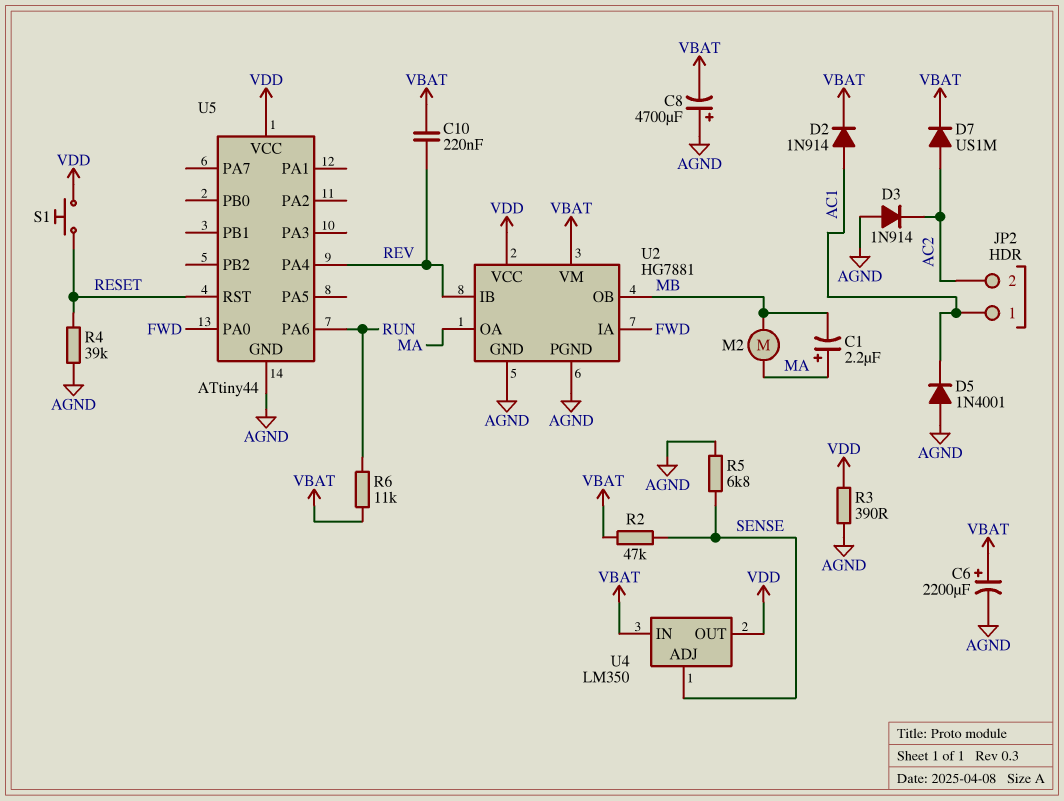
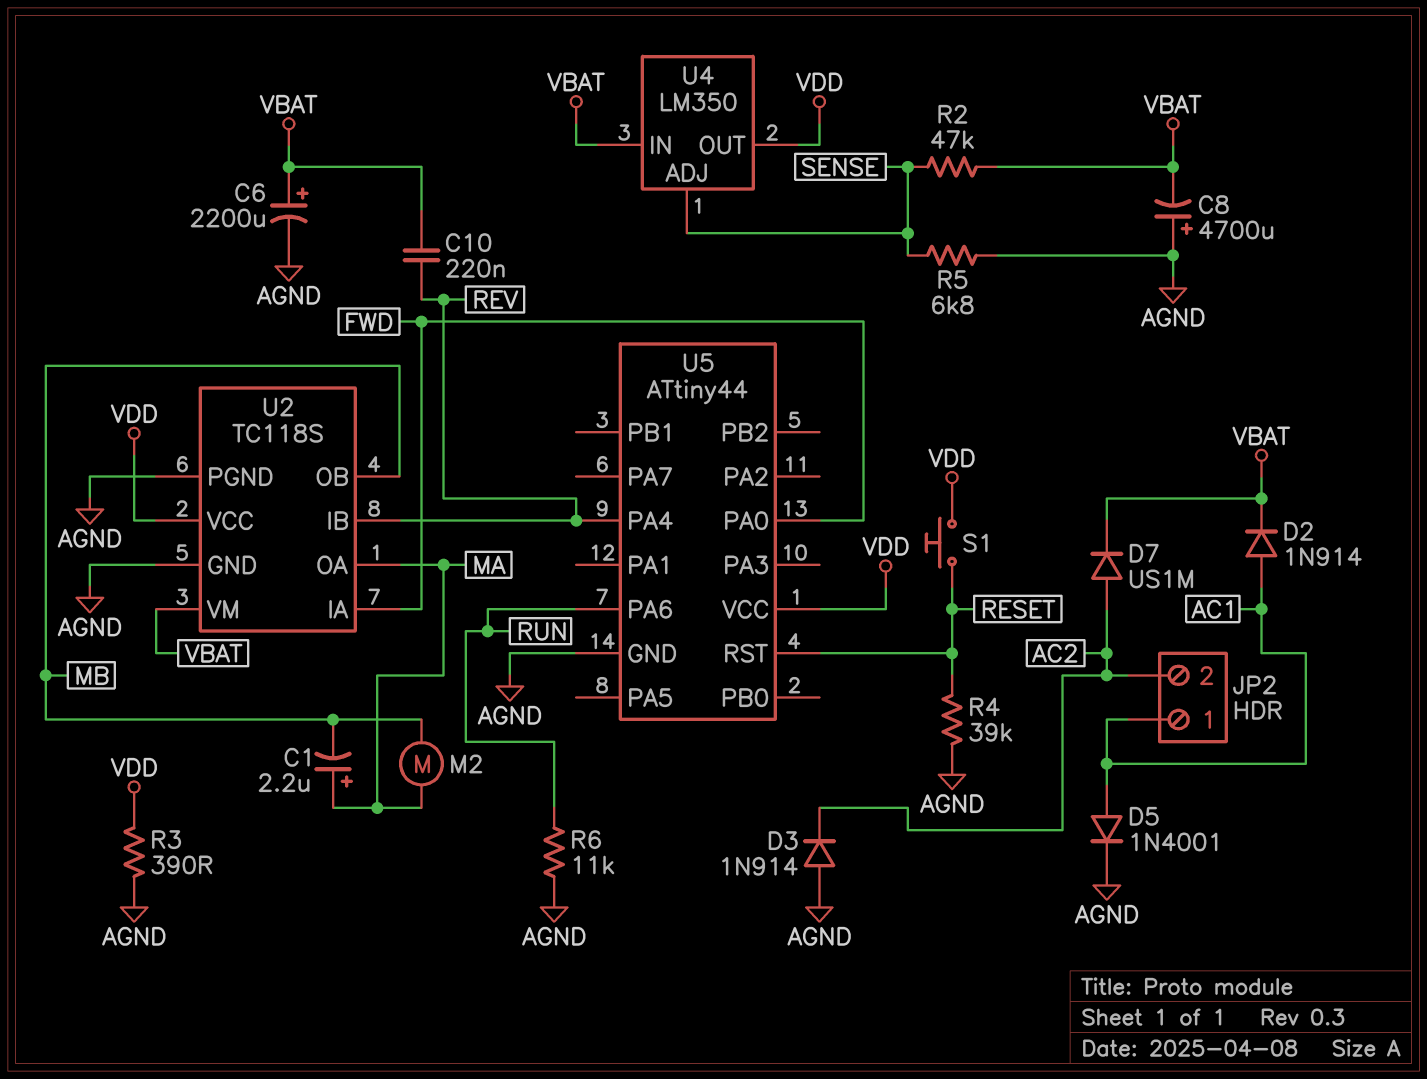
D5: diode 1N4001 (A AGND, K AC1) -> diode 1N4001 (A AC1, K AGND)
R6: 11k (RUN, VBAT) -> 11k (AGND, RUN)
U2: HG7881 -> TC118S

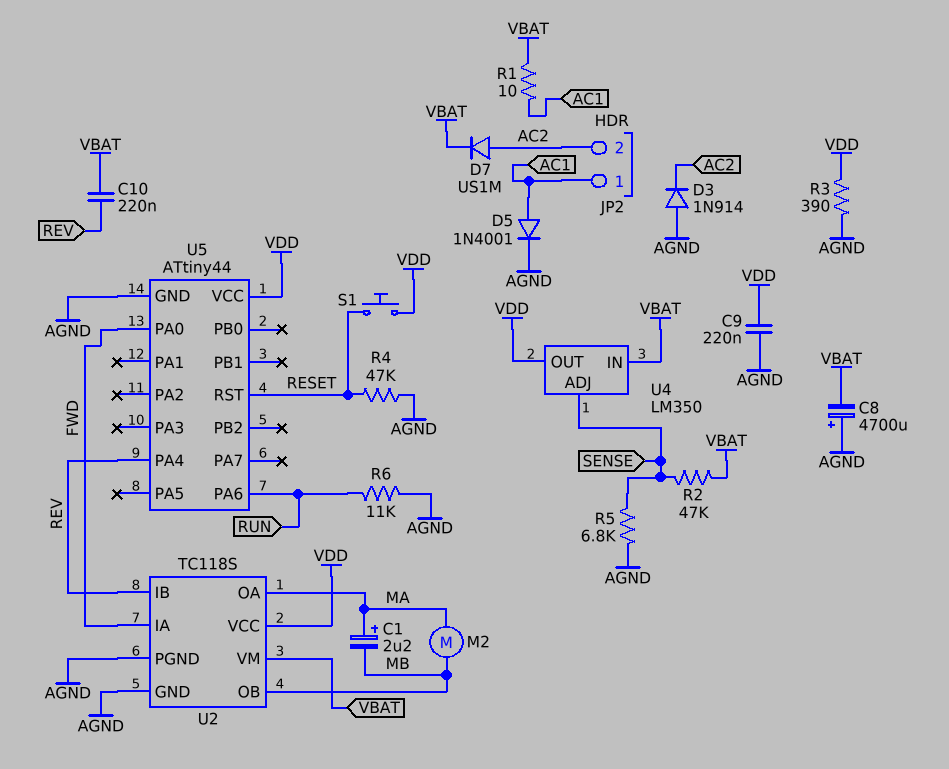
C6: 2200uF (plus VBAT, minus AGND) -> none
C9: none -> 220nF (AGND, VDD)
D2: diode 1N914 (A AC1, K VBAT) -> none
R1: none -> 10 (AC1, VBAT)
R4: 39k (AGND, RESET) -> 47k (AGND, RESET)

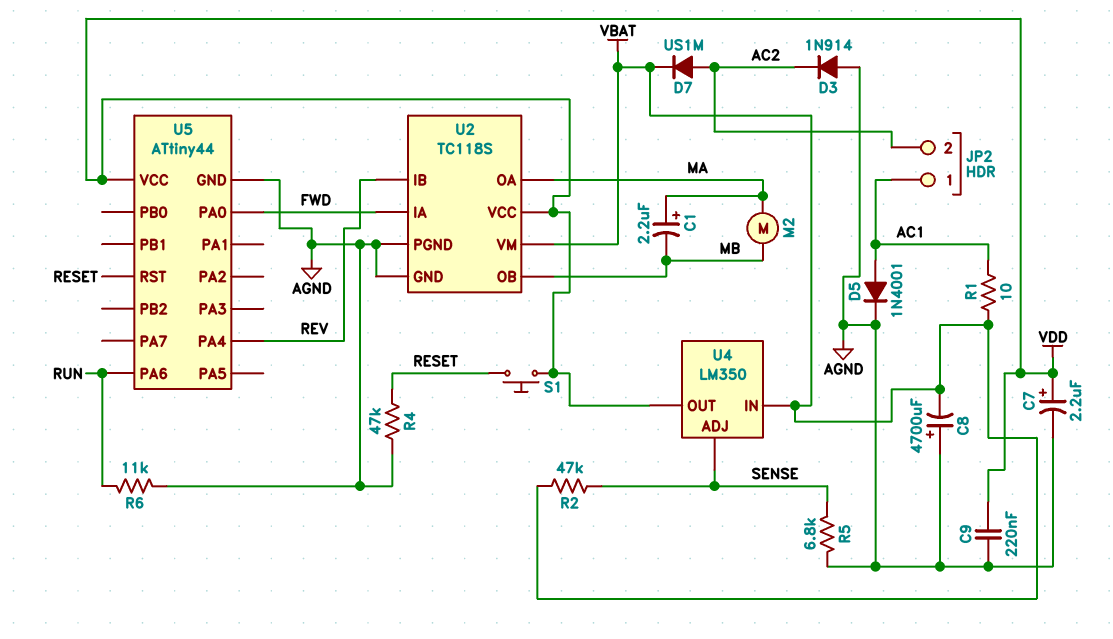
C7: none -> 2.2uF (plus VDD, minus AGND)
C10: 220nF (REV, VBAT) -> none
R3: 390 (AGND, VDD) -> none

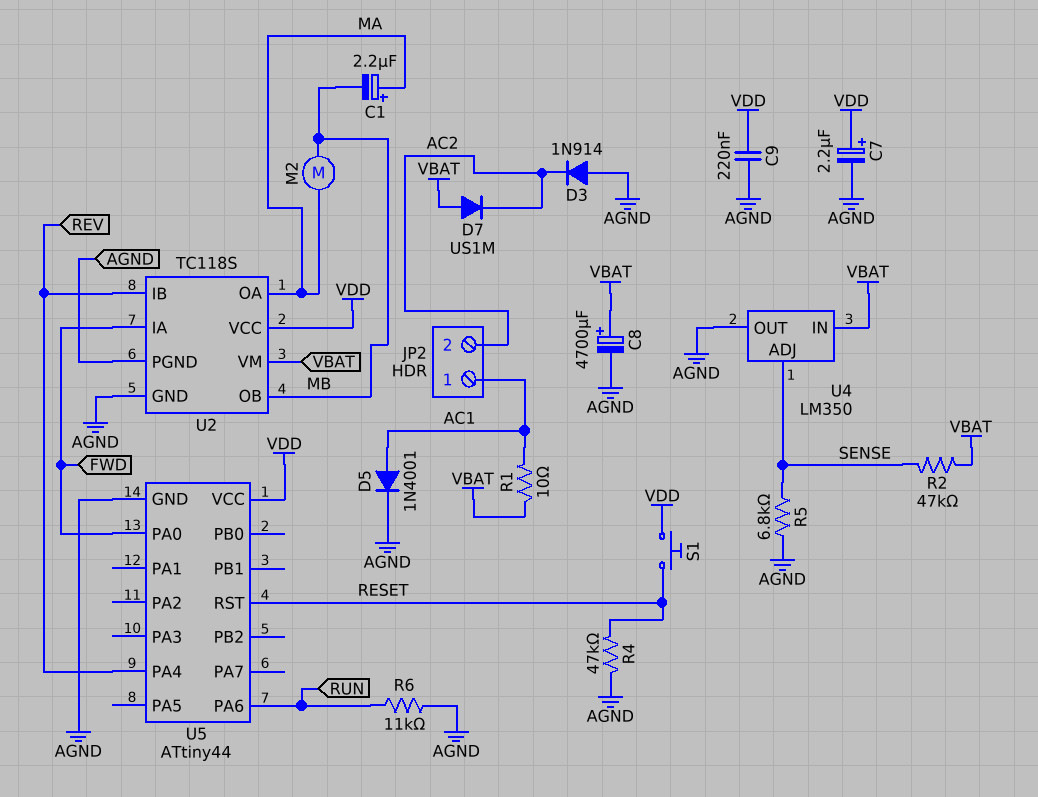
C8: 4700uF (plus AGND, minus VBAT) -> 4700uF (plus VBAT, minus AGND)
D7: diode US1M (A AC2, K VBAT) -> diode US1M (A VBAT, K AC2)
U4 pin OUT: VDD -> AGND

